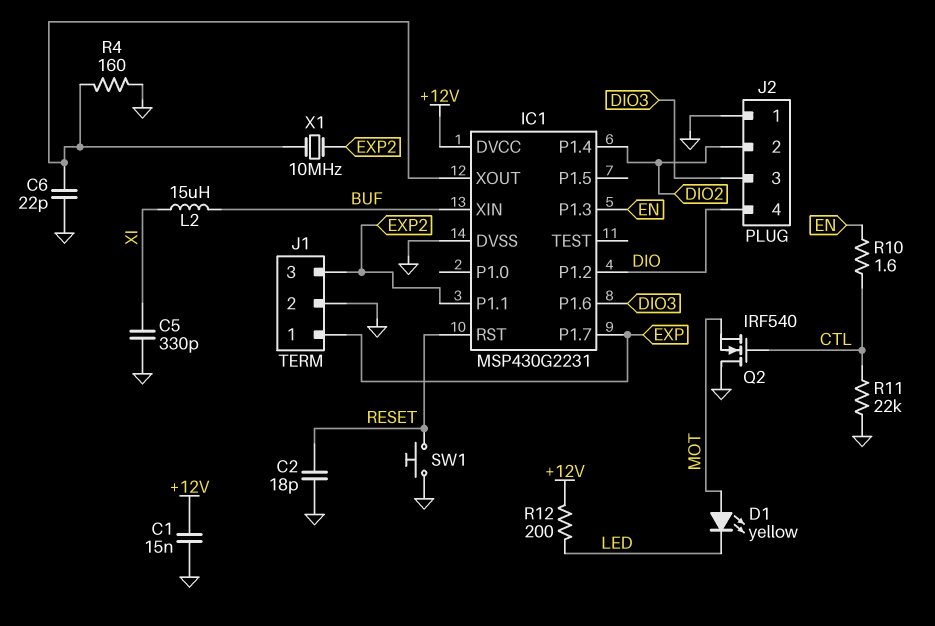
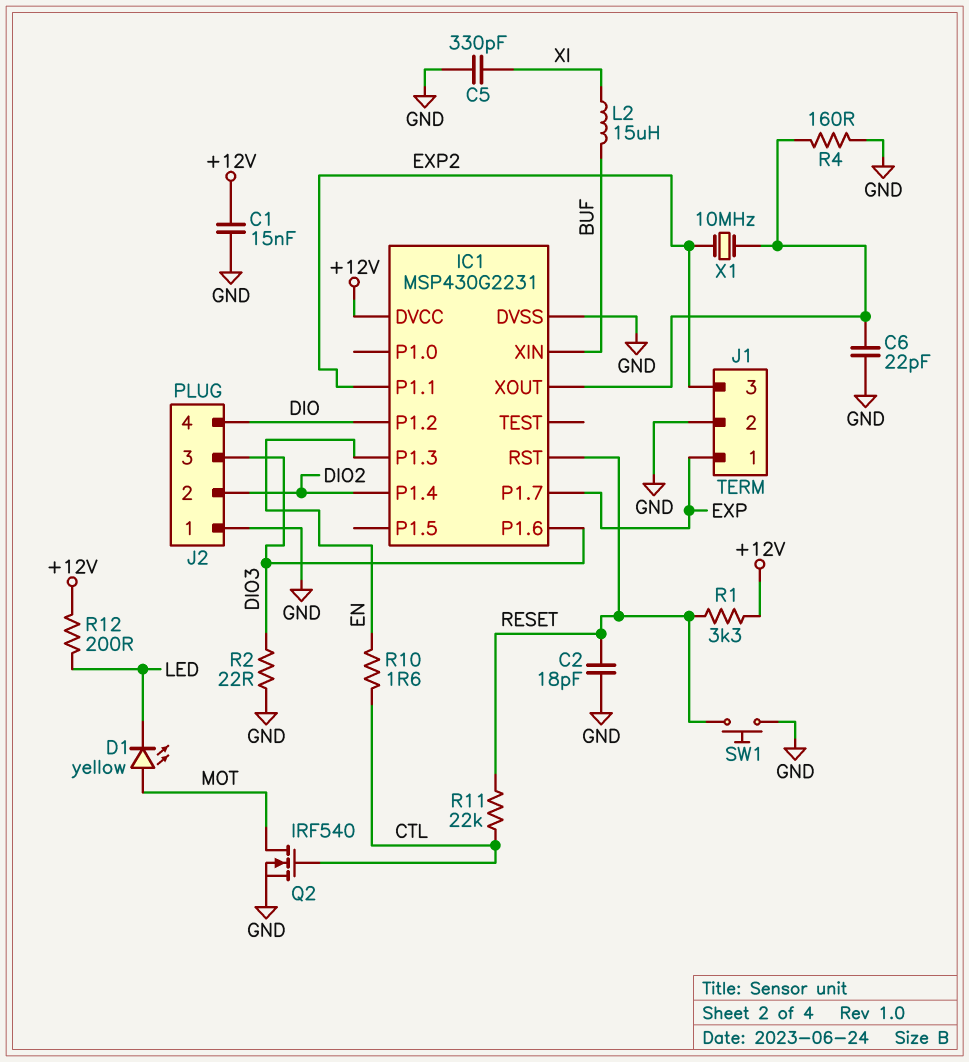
Q2: NMOS IRF540 (G CTL, D GND, S MOT) -> NMOS IRF540 (G CTL, D MOT, S GND)
R1: none -> 3.3k (+12V, RESET)
R2: none -> 22 (DIO3, GND)
R11: 22k (CTL, GND) -> 22k (CTL, RESET)

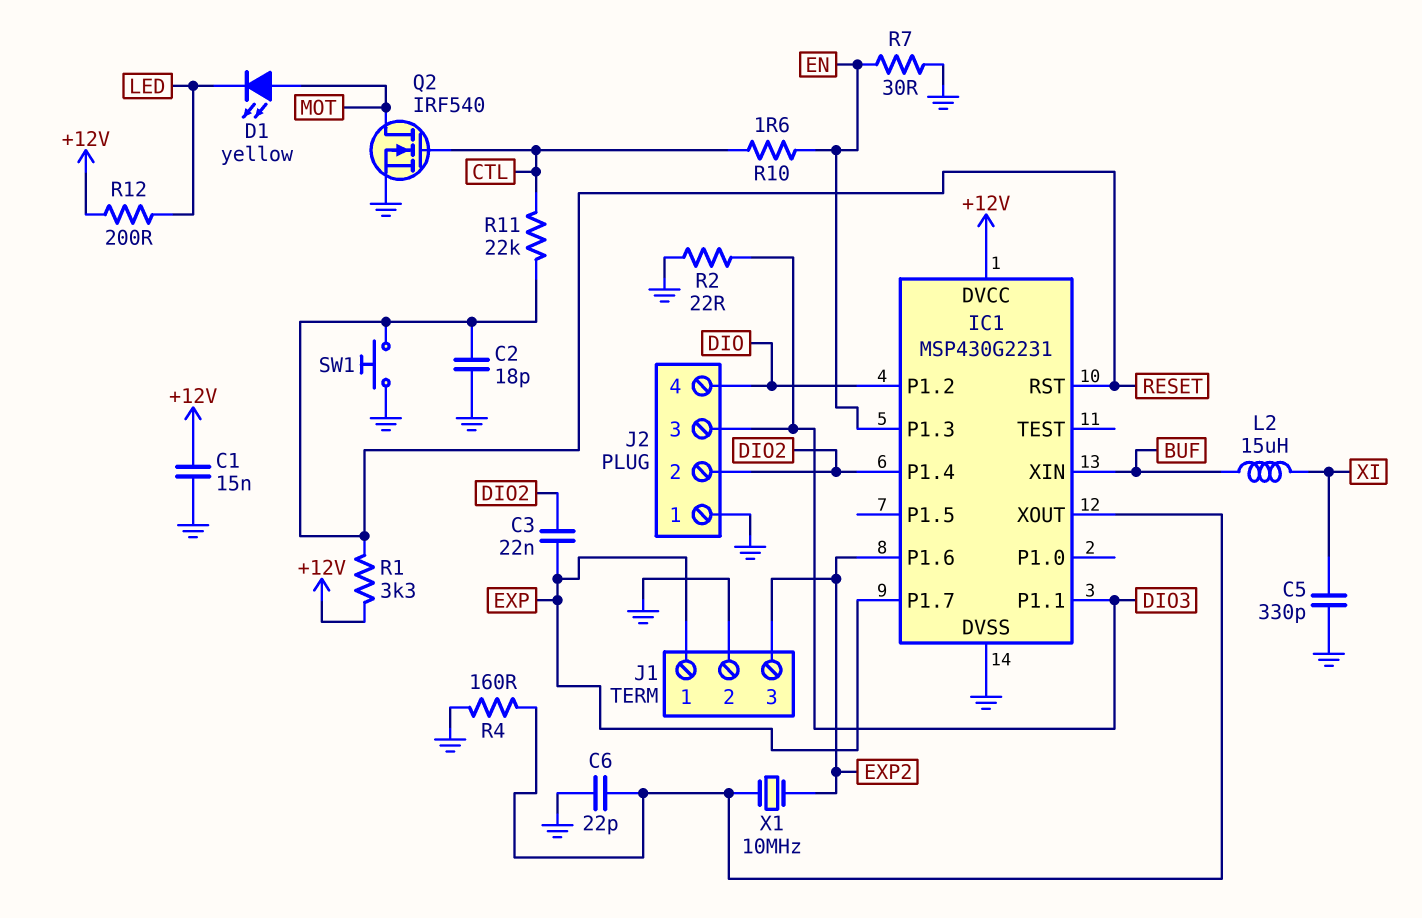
C3: none -> 22nF (DIO2, EXP)
IC1 pin P1.1: EXP2 -> DIO3
IC1 pin P1.6: DIO3 -> EXP2
R7: none -> 30 (EN, GND)

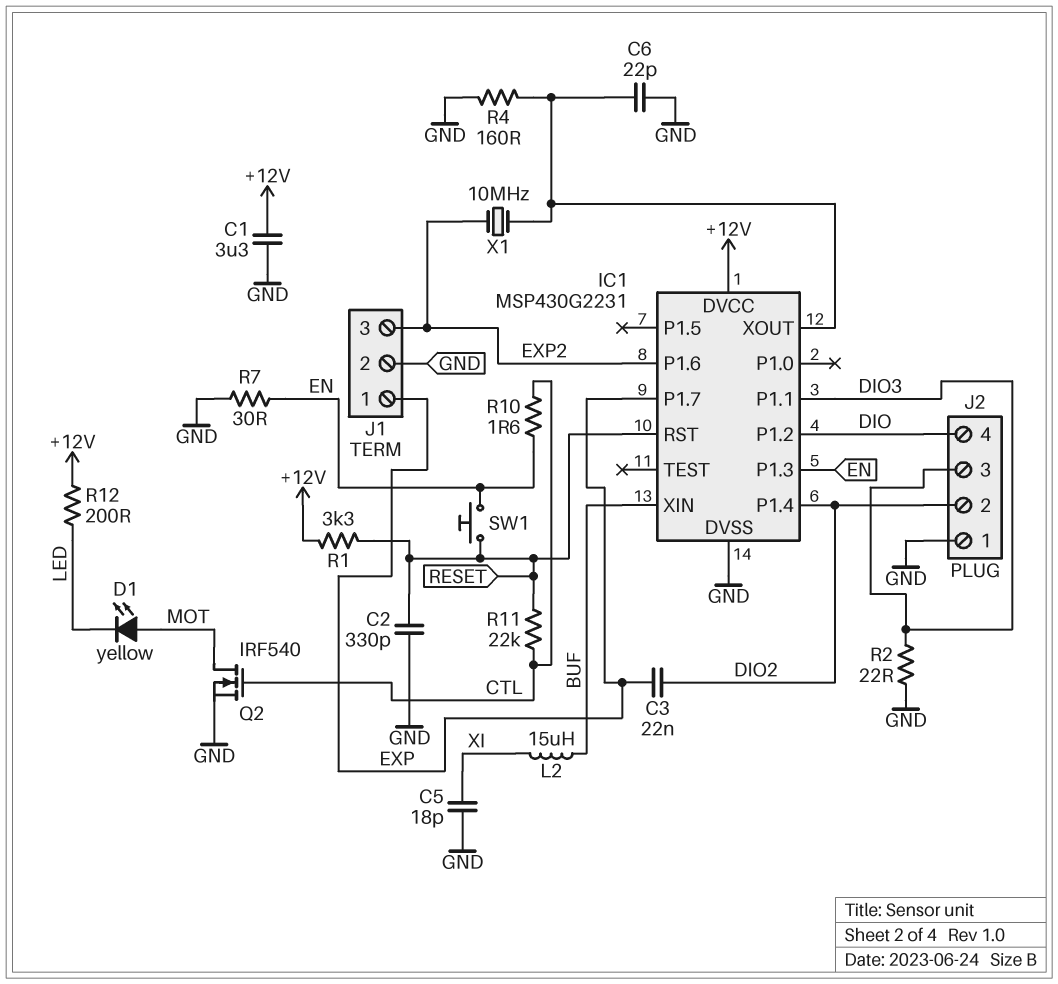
C1: 15nF (+12V, GND) -> 3.3uF (+12V, GND)
C2: 18pF (GND, RESET) -> 330pF (GND, RESET)
C5: 330pF (GND, XI) -> 18pF (GND, XI)
SW1: button (GND, RESET) -> button (EN, RESET)

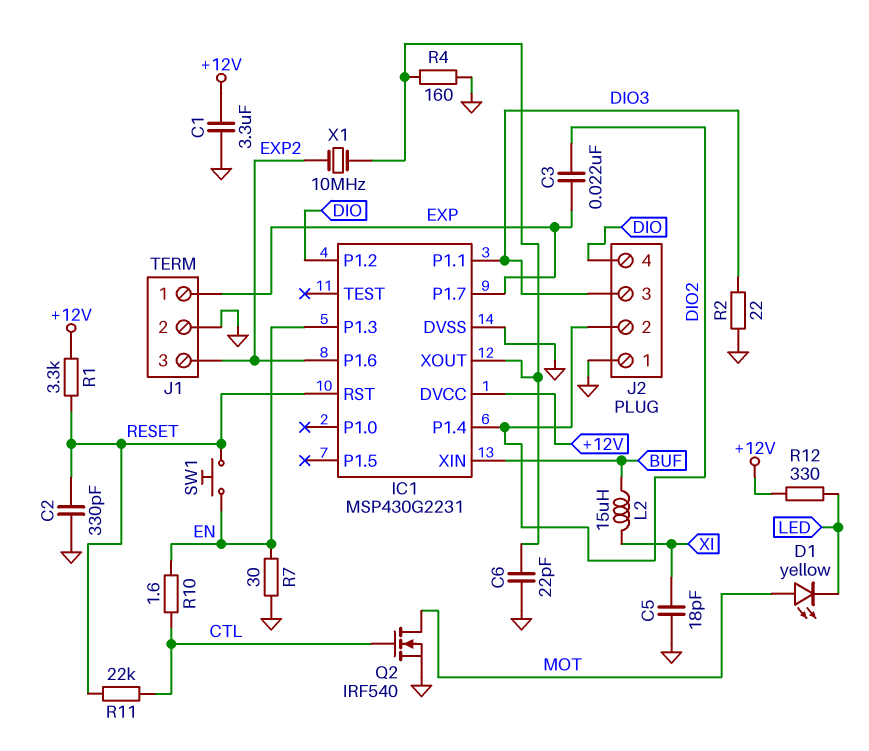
R12: 200 (+12V, LED) -> 330 (+12V, LED)

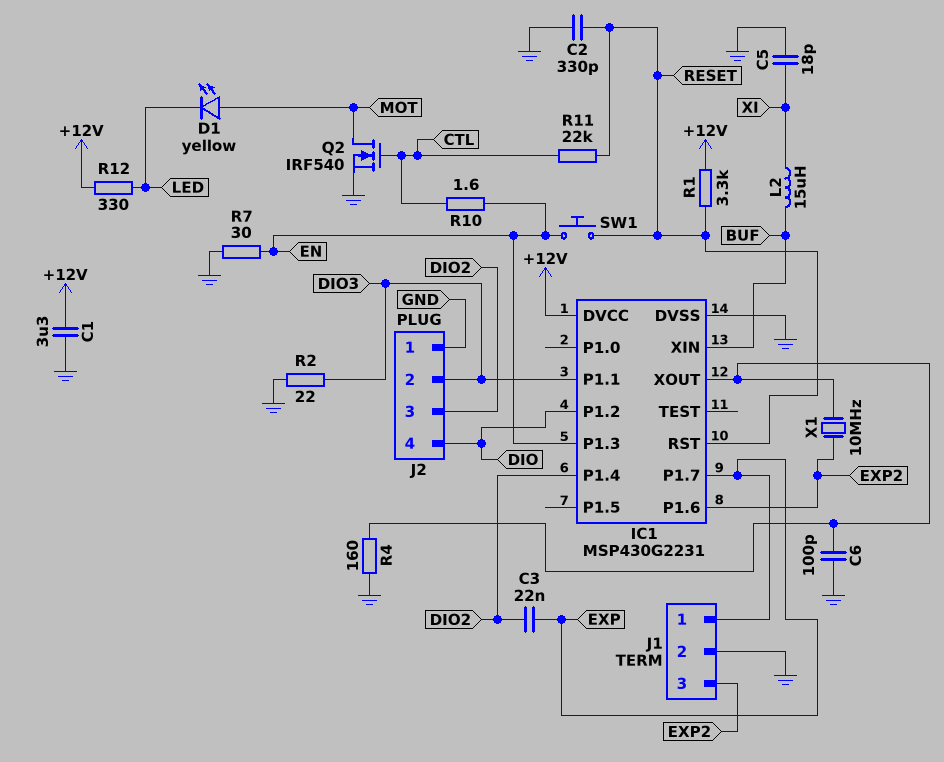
C6: 22pF (GND, IC1/XOUT) -> 100pF (GND, IC1/XOUT)
J2 pin 2: DIO2 -> DIO3
J2 pin 3: DIO3 -> DIO2

